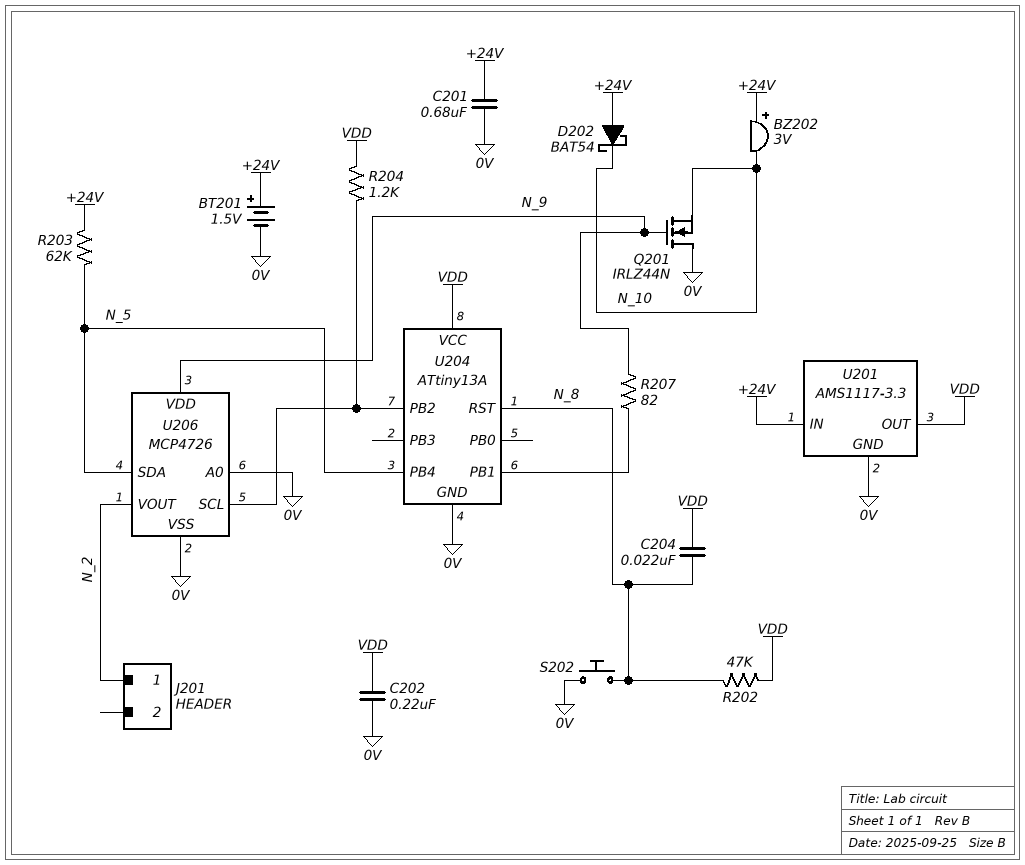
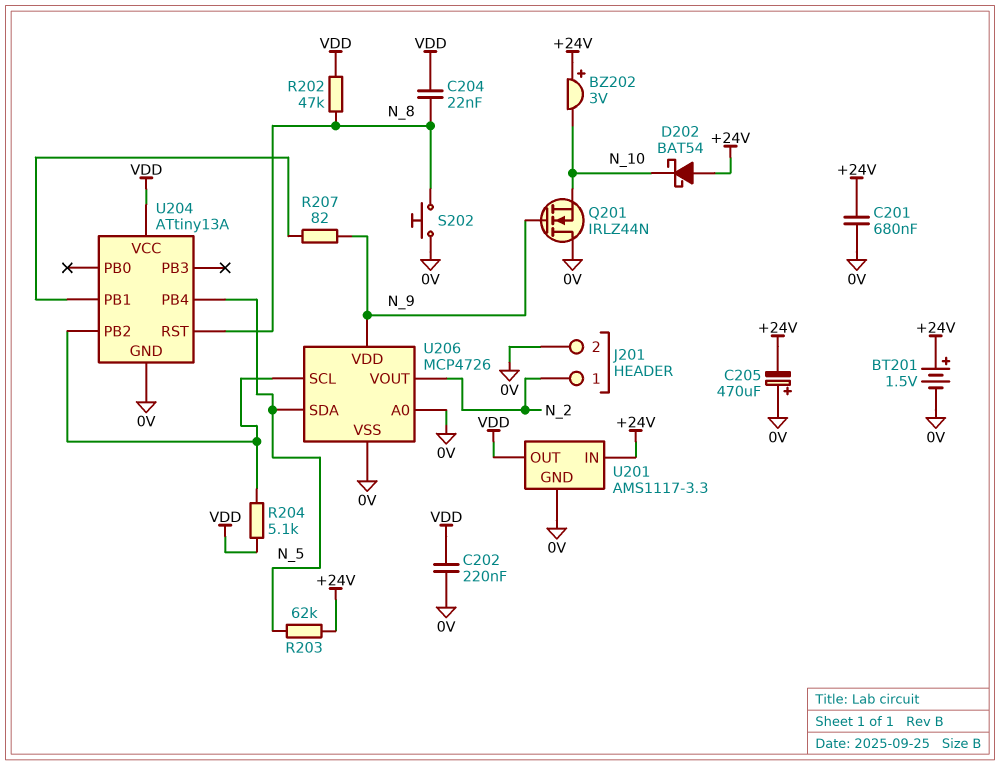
C205: none -> 470uF (plus 0V, minus +24V)
J201 pin 2: none -> 0V
R204: 1.2k (U204/PB2, VDD) -> 5.1k (U204/PB2, VDD)

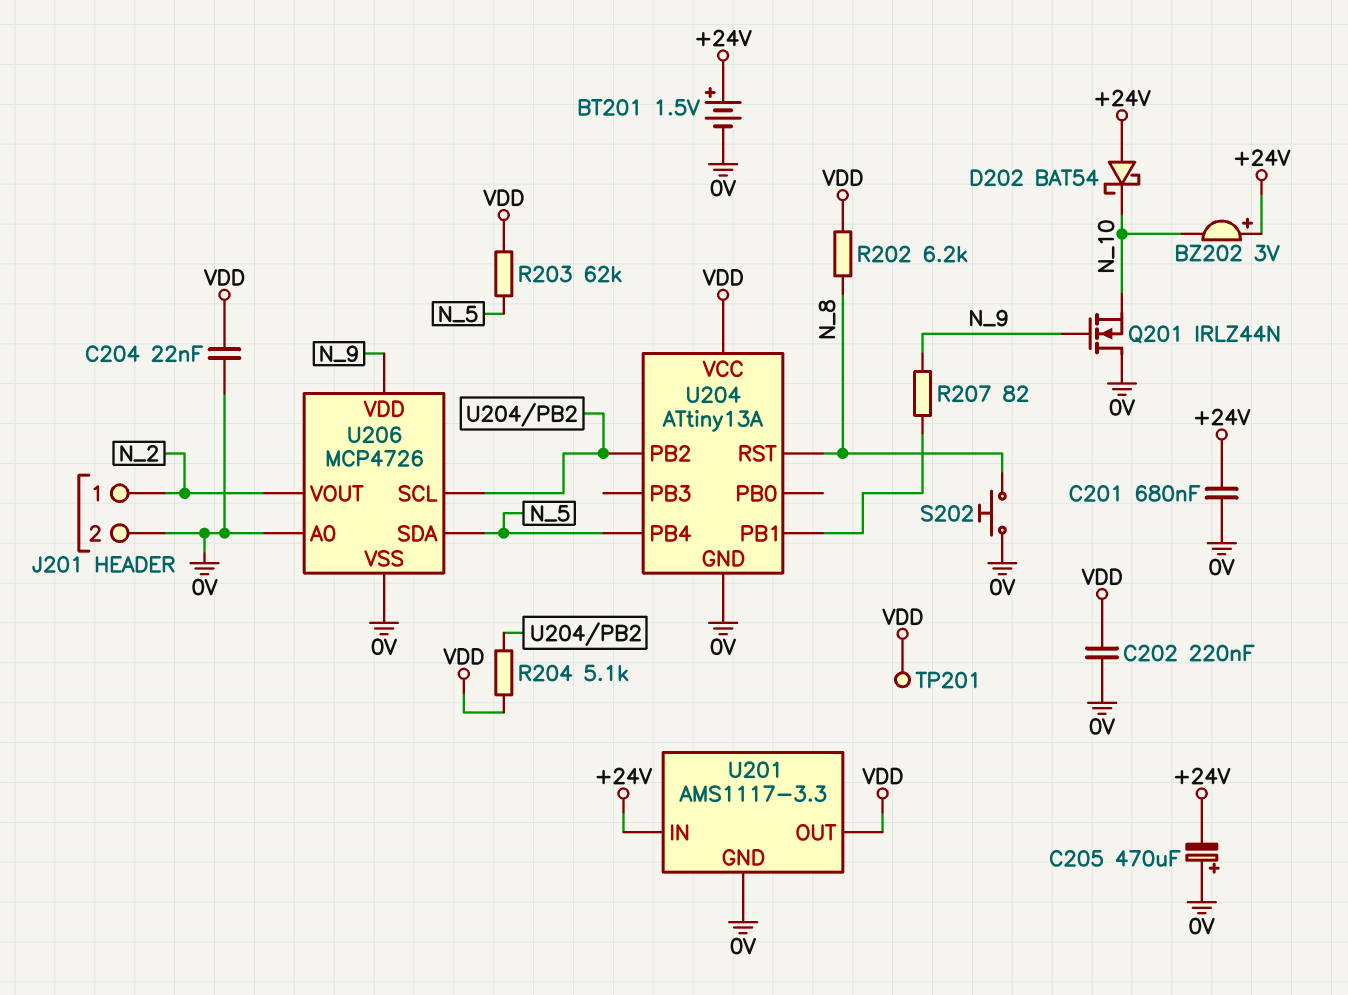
C204: 22nF (N_8, VDD) -> 22nF (0V, VDD)
R202: 47k (N_8, VDD) -> 6.2k (N_8, VDD)
R203: 62k (+24V, N_5) -> 62k (N_5, VDD)
TP201: none -> test point (VDD)

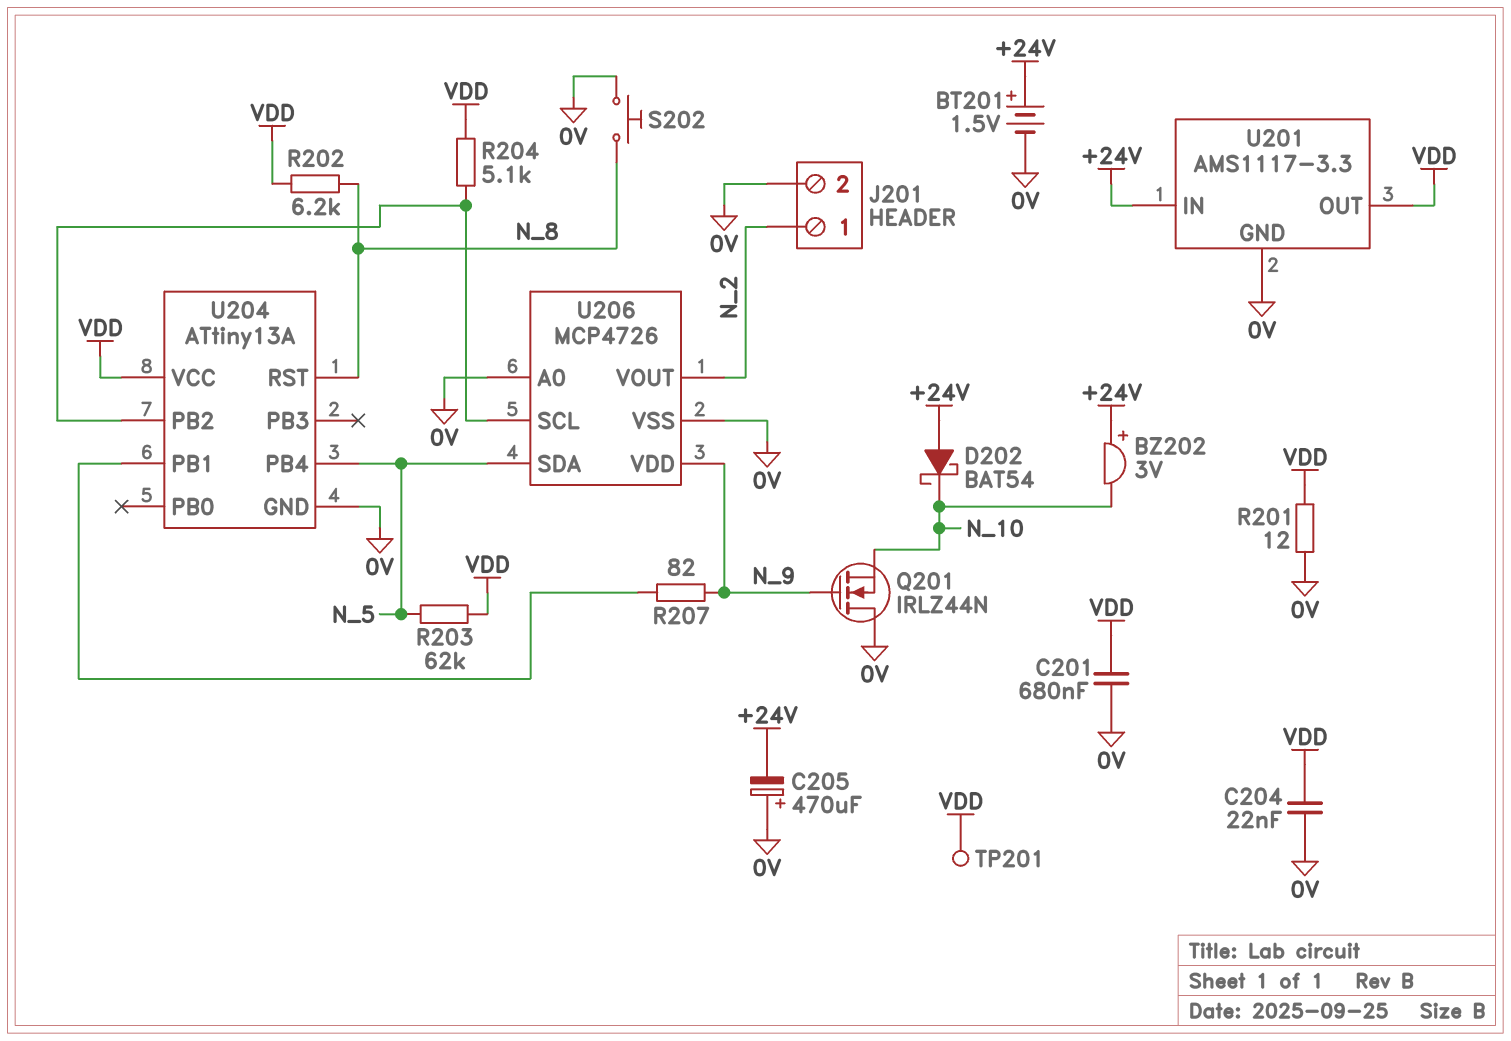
C201: 680nF (+24V, 0V) -> 680nF (0V, VDD)
C202: 220nF (0V, VDD) -> none
R201: none -> 12 (0V, VDD)

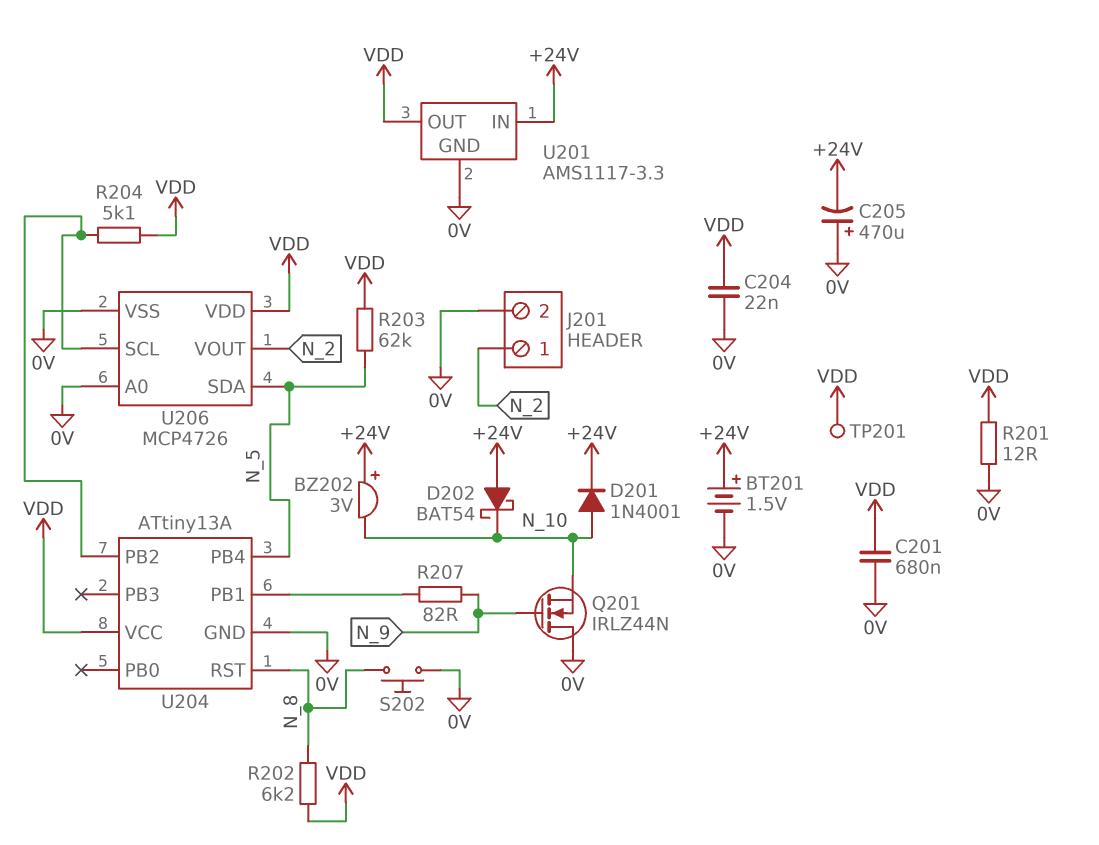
D201: none -> diode 1N4001 (A N_10, K +24V)
U206 pin VDD: N_9 -> VDD

